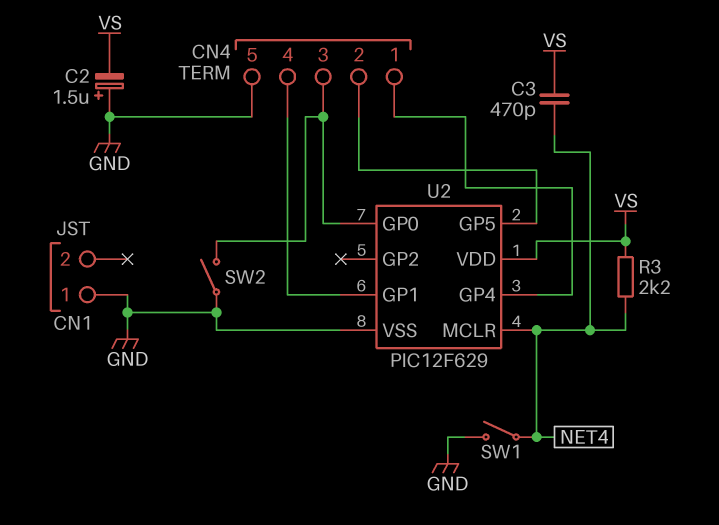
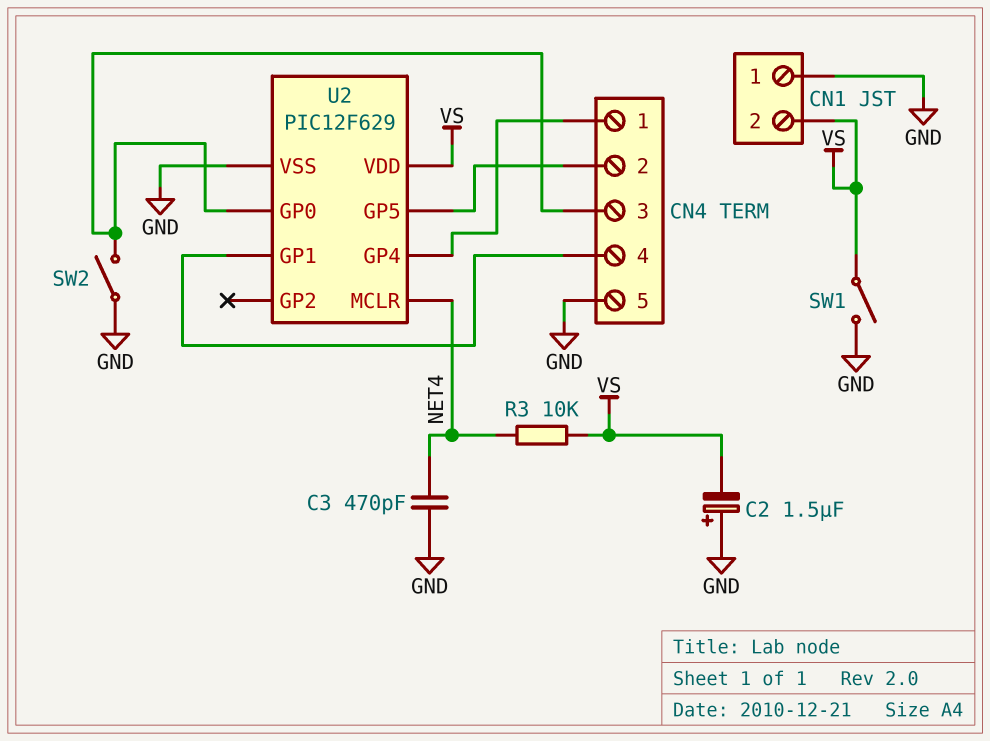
C3: 470pF (NET4, VS) -> 470pF (GND, NET4)
CN1 pin 2: none -> VS
R3: 2.2k (NET4, VS) -> 10k (NET4, VS)
SW1: switch (GND, NET4) -> switch (GND, VS)

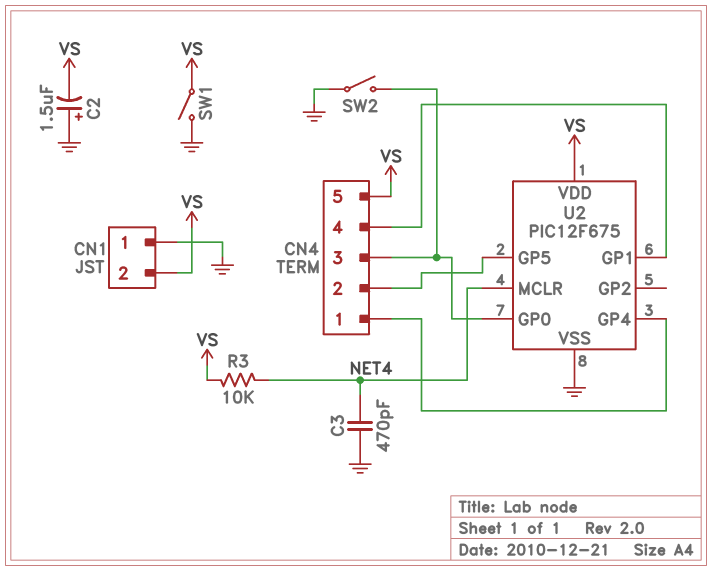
CN4 pin 5: GND -> VS
U2: PIC12F629 -> PIC12F675

